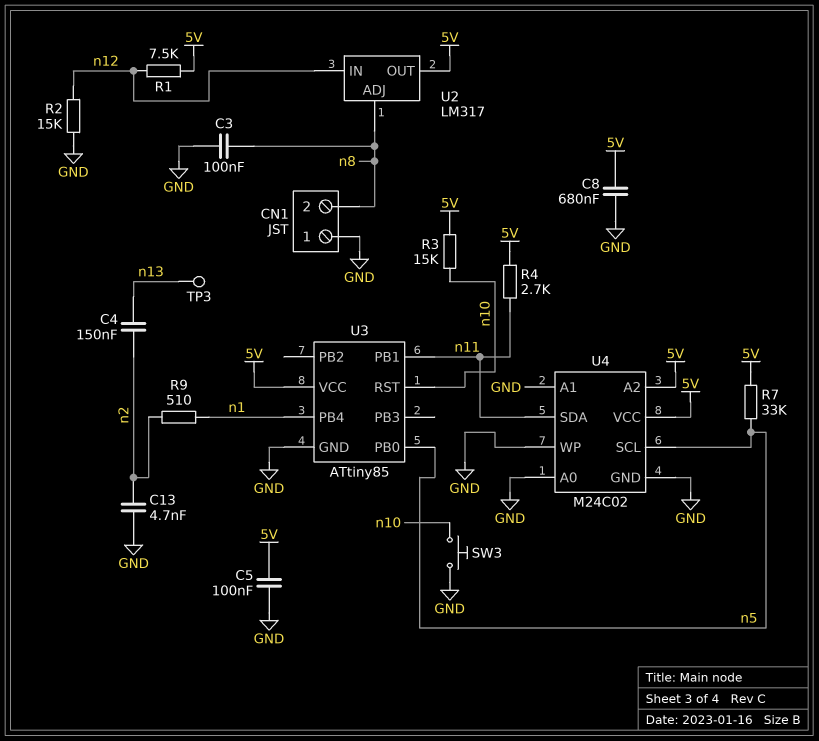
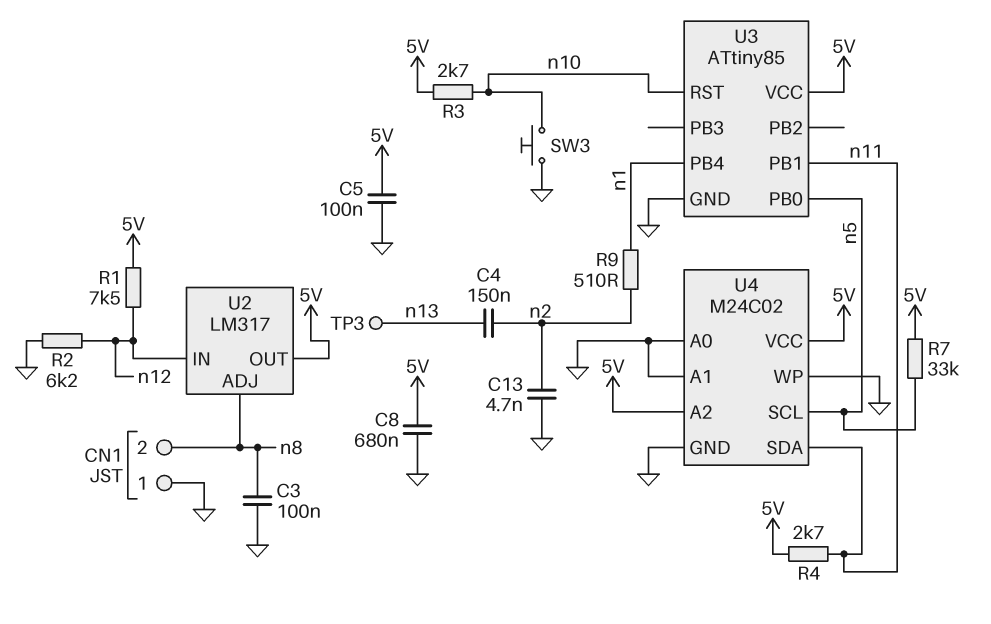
R2: 15k (GND, n12) -> 6.2k (GND, n12)
R3: 15k (5V, n10) -> 2.7k (5V, n10)

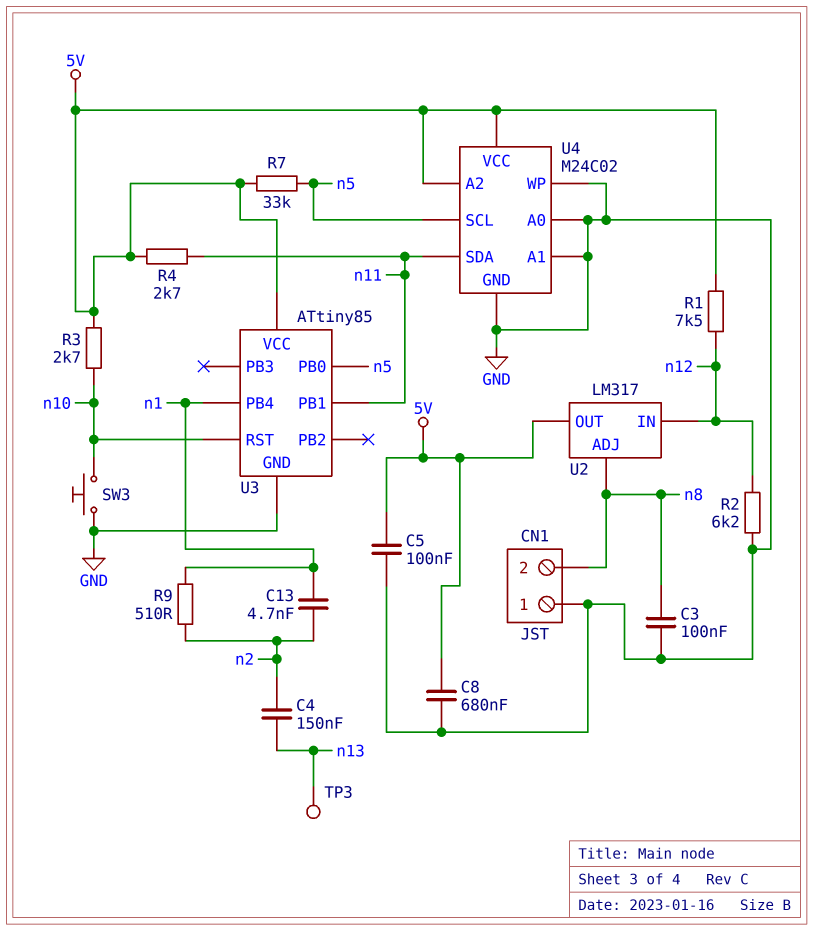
C13: 4.7nF (GND, n2) -> 4.7nF (n1, n2)

